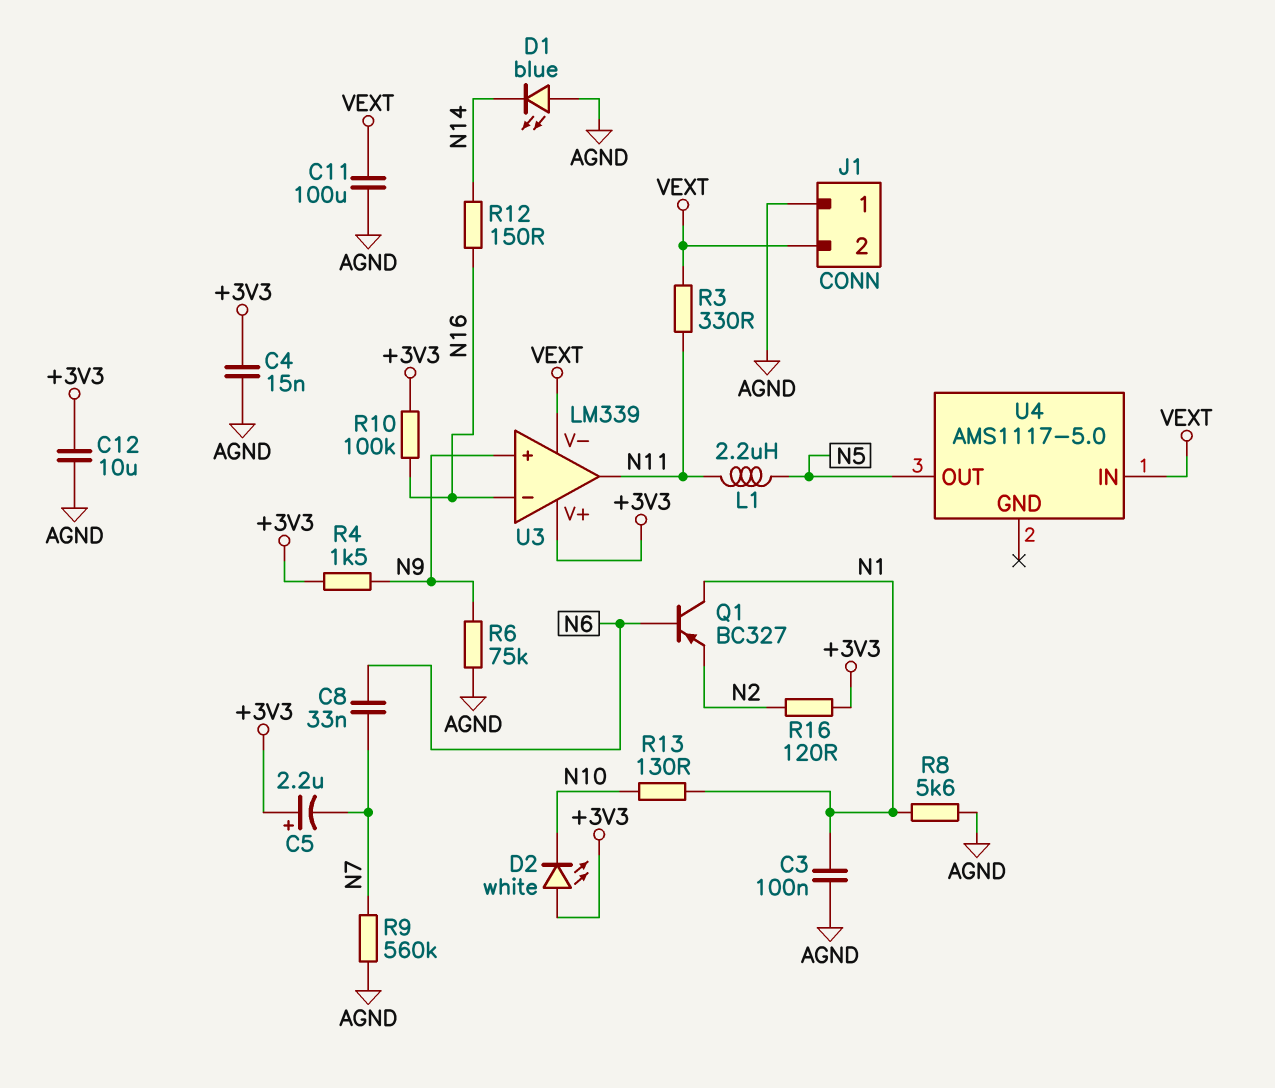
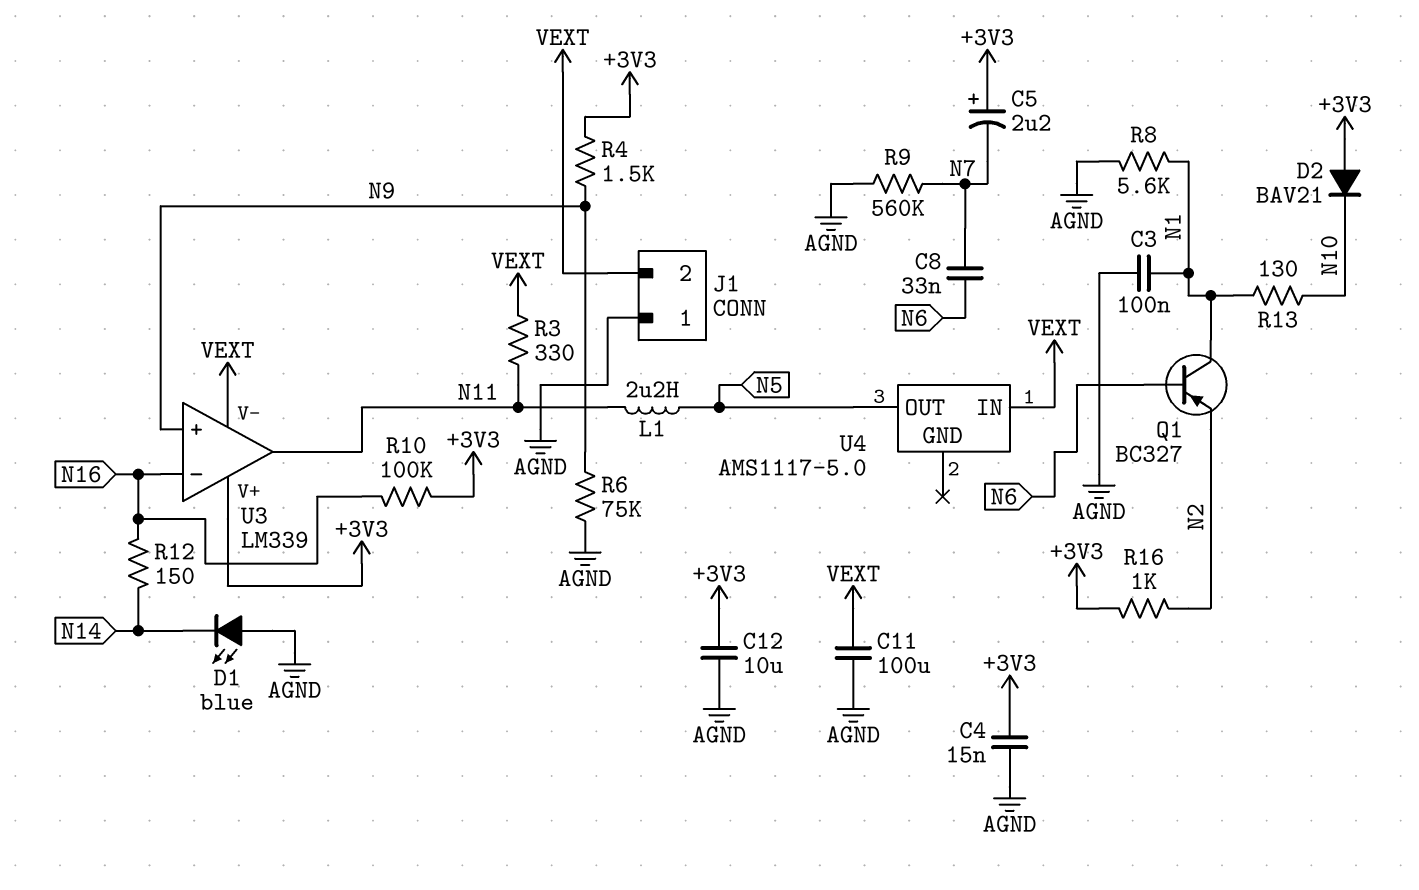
D2: LED white (A +3V3, K N10) -> diode BAV21 (A +3V3, K N10)
R16: 120 (+3V3, N2) -> 1k (+3V3, N2)

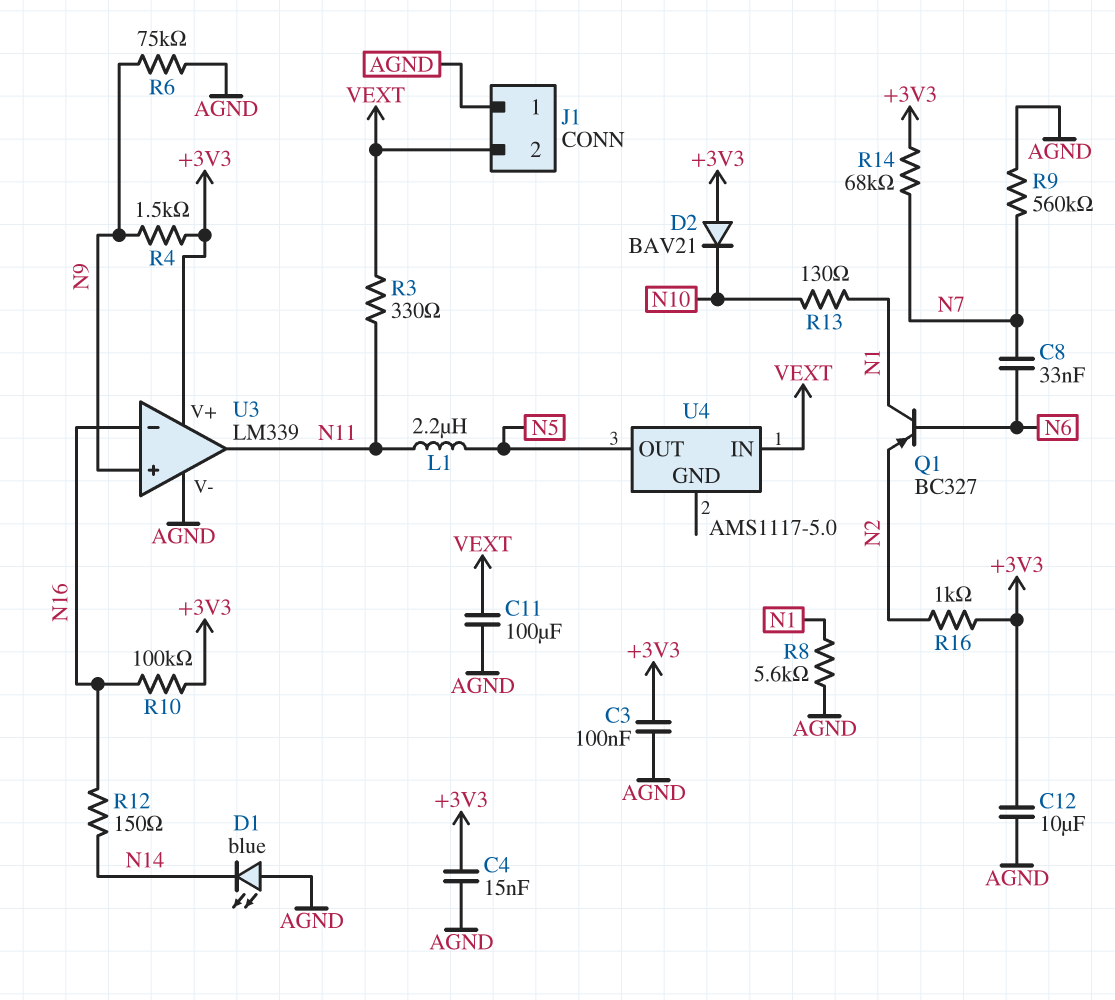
C3: 100nF (AGND, N1) -> 100nF (+3V3, AGND)
C5: 2.2uF (plus +3V3, minus N7) -> none
R14: none -> 68k (+3V3, N7)
U3 pin V-: VEXT -> AGND

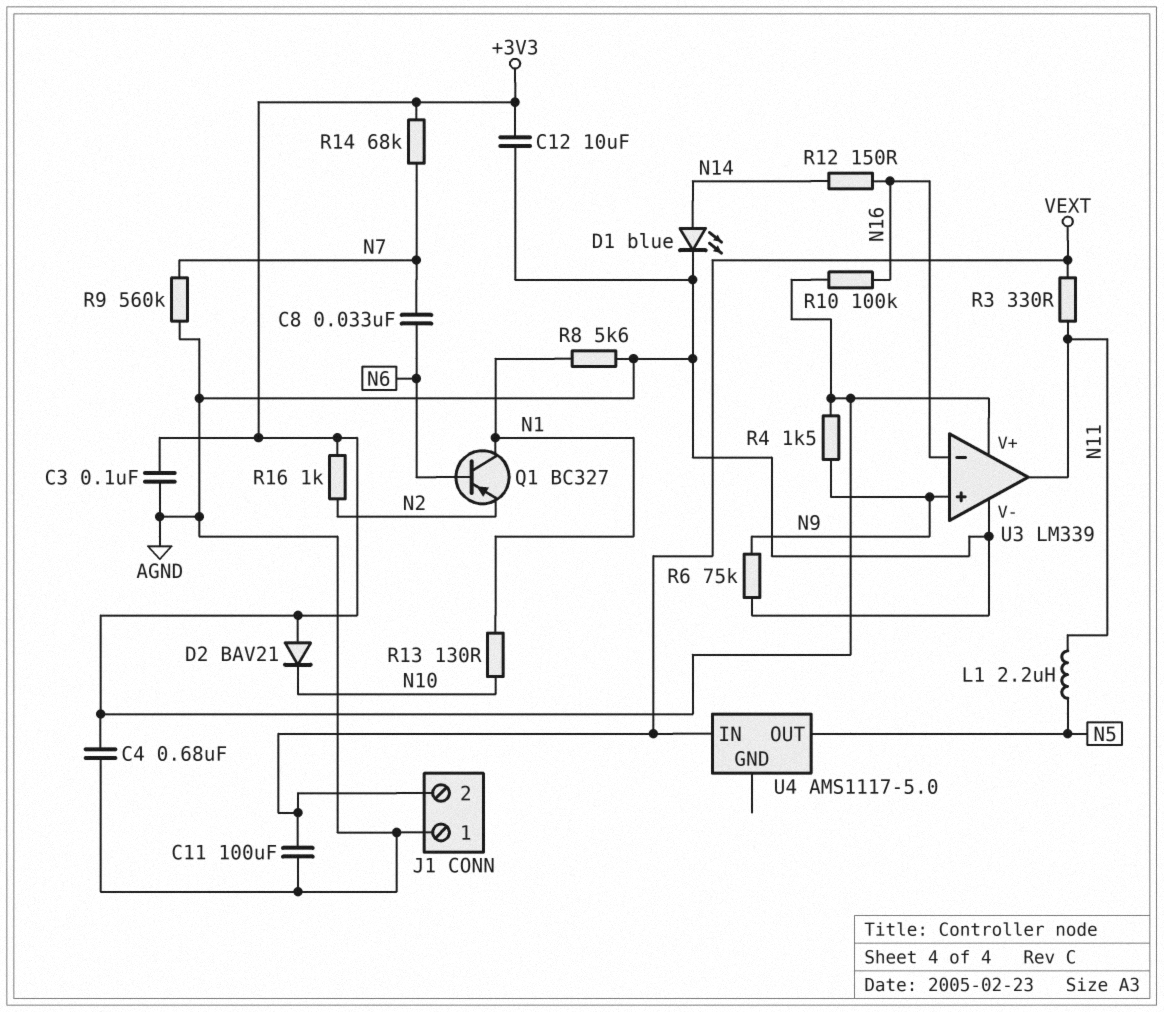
C4: 15nF (+3V3, AGND) -> 680nF (+3V3, AGND)
D1: LED blue (A AGND, K N14) -> LED blue (A N14, K AGND)

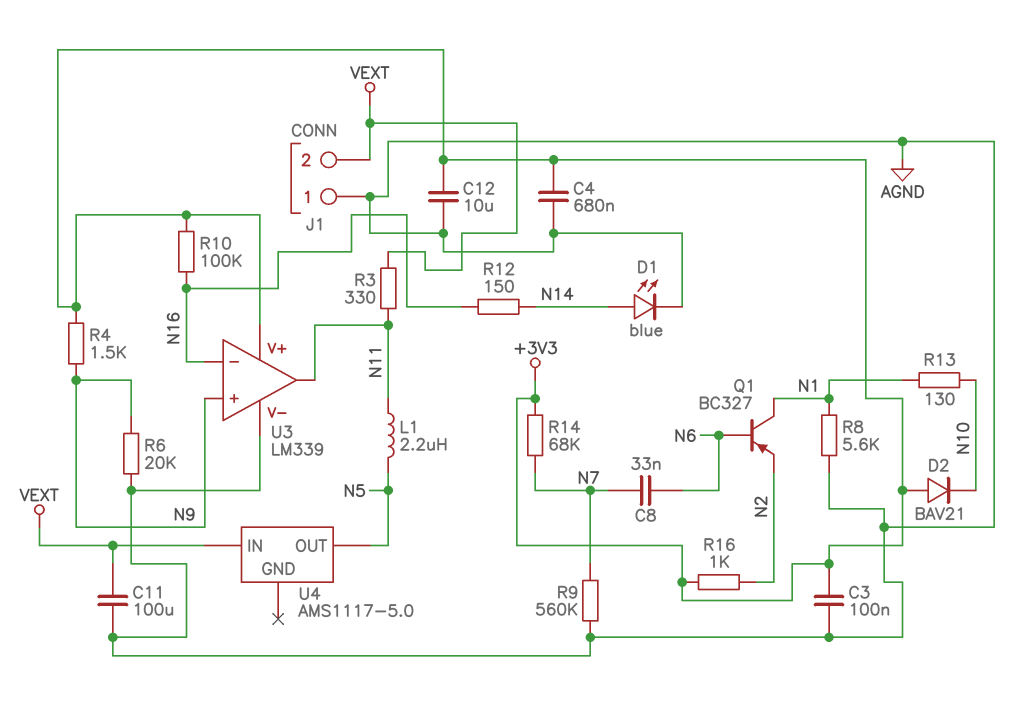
R6: 75k (AGND, N9) -> 20k (AGND, N9)

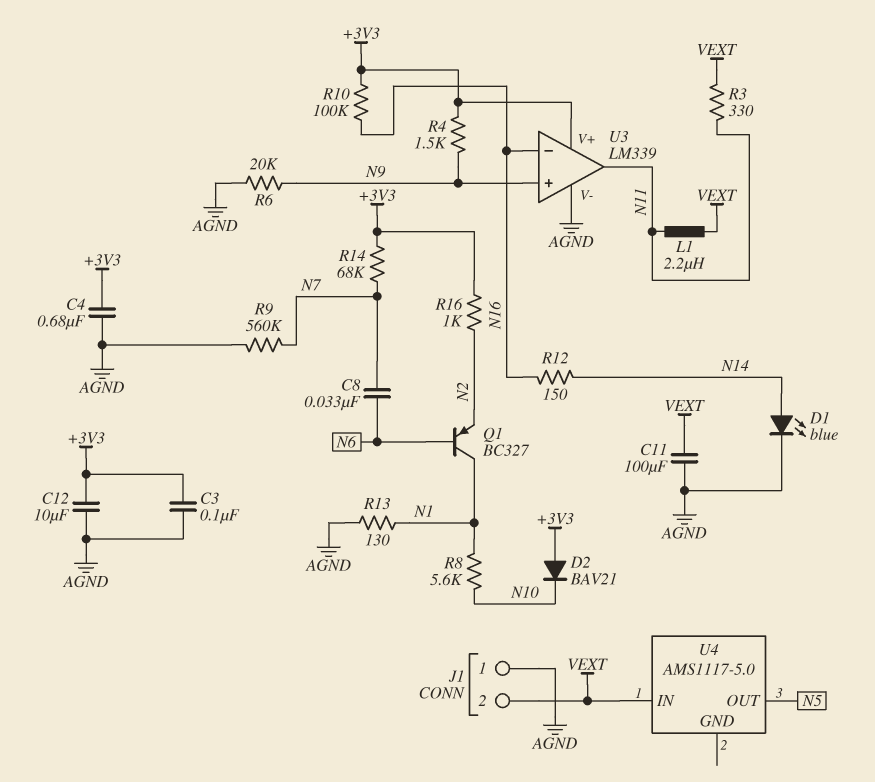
L1: 2.2uH (N5, N11) -> 2.2uH (N11, VEXT)
R8: 5.6k (AGND, N1) -> 5.6k (N1, N10)
R13: 130 (N1, N10) -> 130 (AGND, N1)

